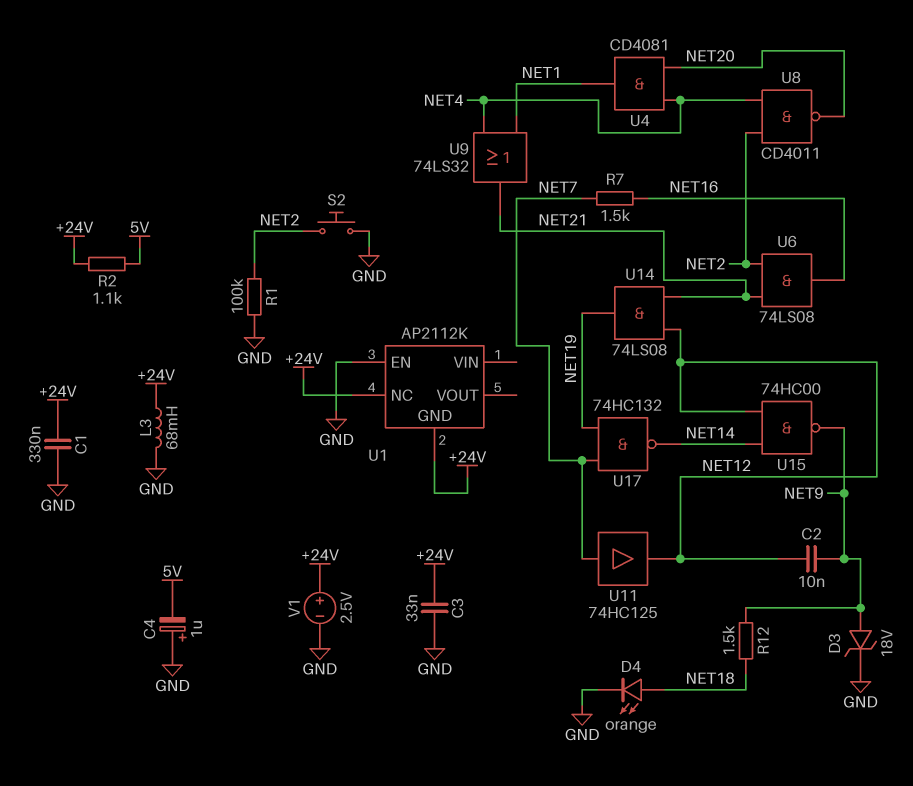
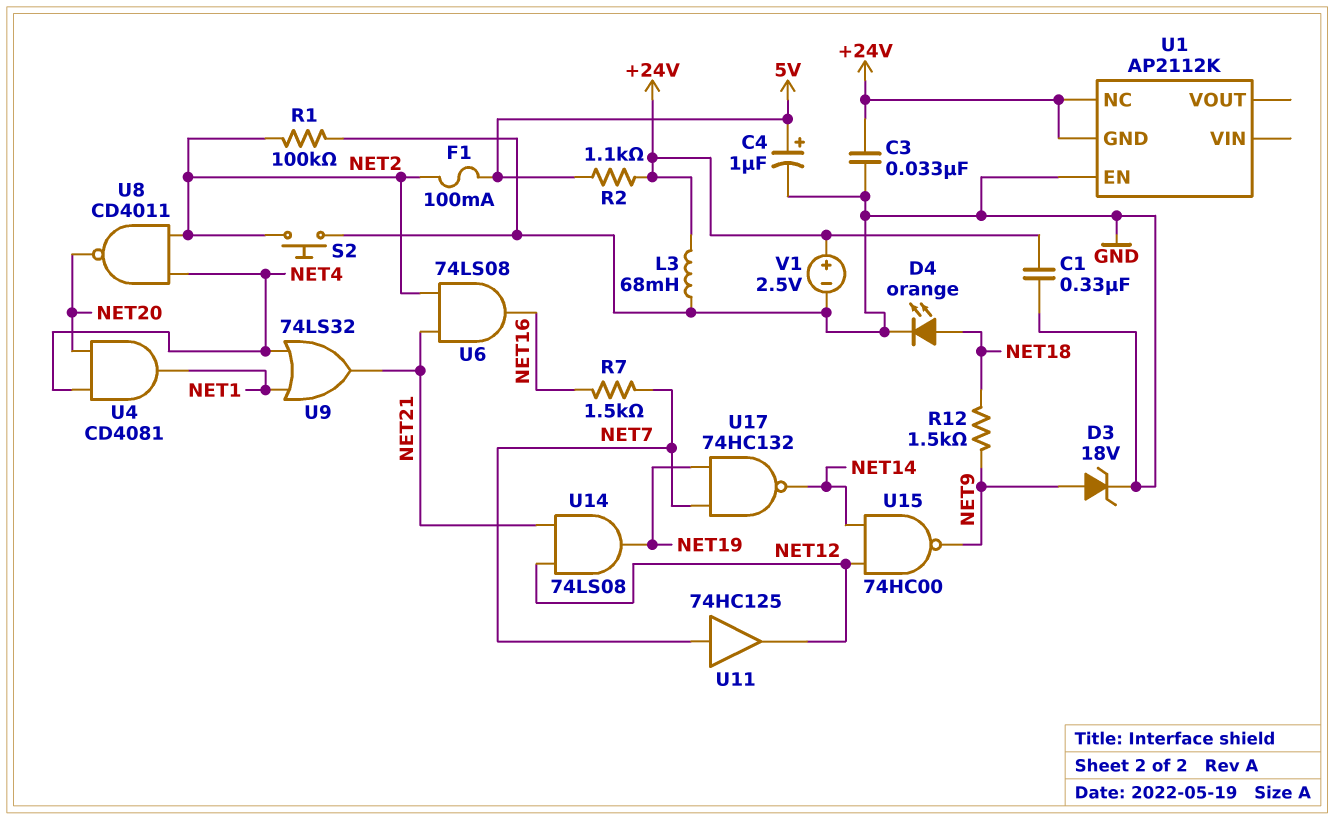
C2: 10nF (NET9, NET12) -> none
C4: 1uF (plus GND, minus 5V) -> 1uF (plus 5V, minus GND)
F1: none -> 100mA (5V, NET2)

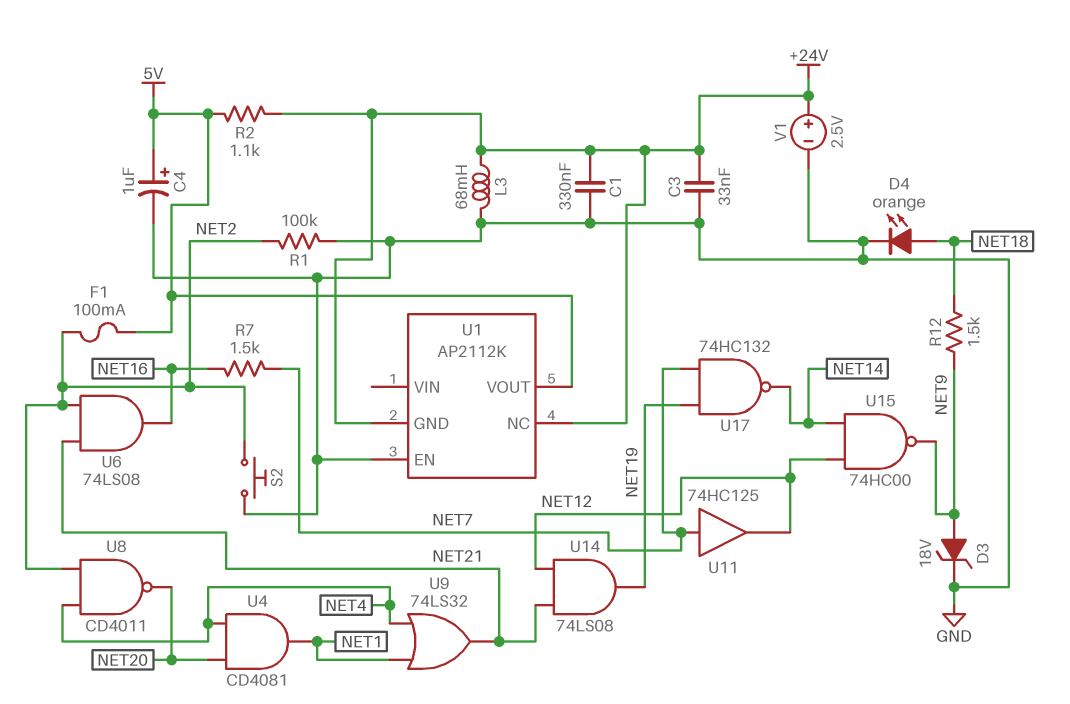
U1 pin VOUT: none -> 5V

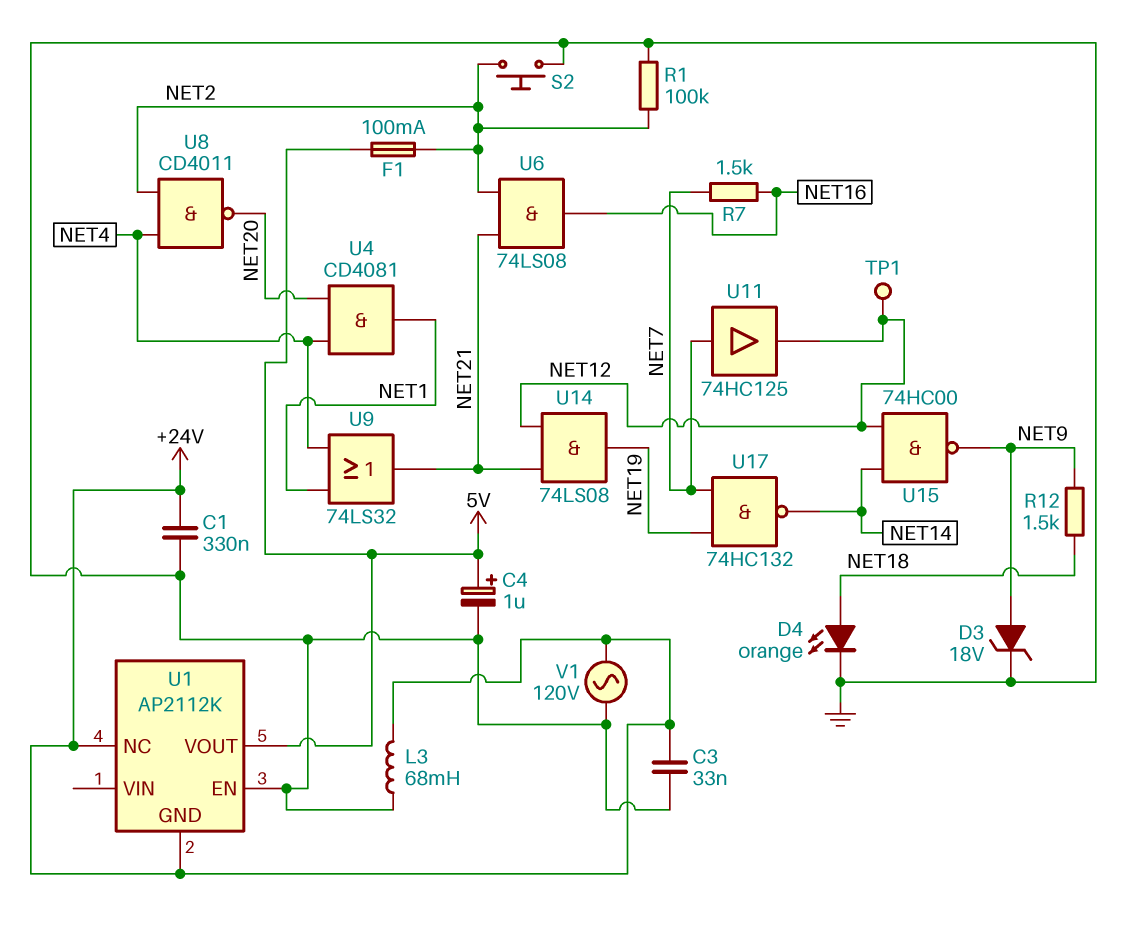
R2: 1.1k (+24V, 5V) -> none
TP1: none -> test point (NET12)
V1: 2.5V (plus +24V, minus GND) -> AC 120V (+24V, GND)

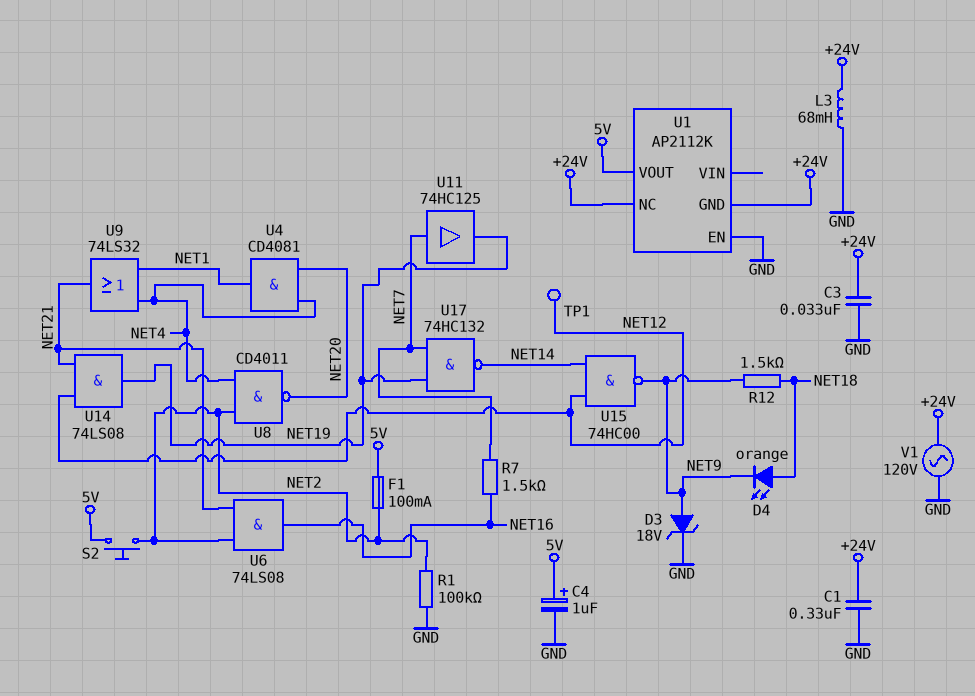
D4: LED orange (A NET18, K GND) -> LED orange (A NET18, K NET9)
S2: button (GND, NET2) -> button (5V, NET2)
U11: buffer 74HC125 (in NET7, out NET12) -> buffer 74HC125 (in NET7, out NET19)

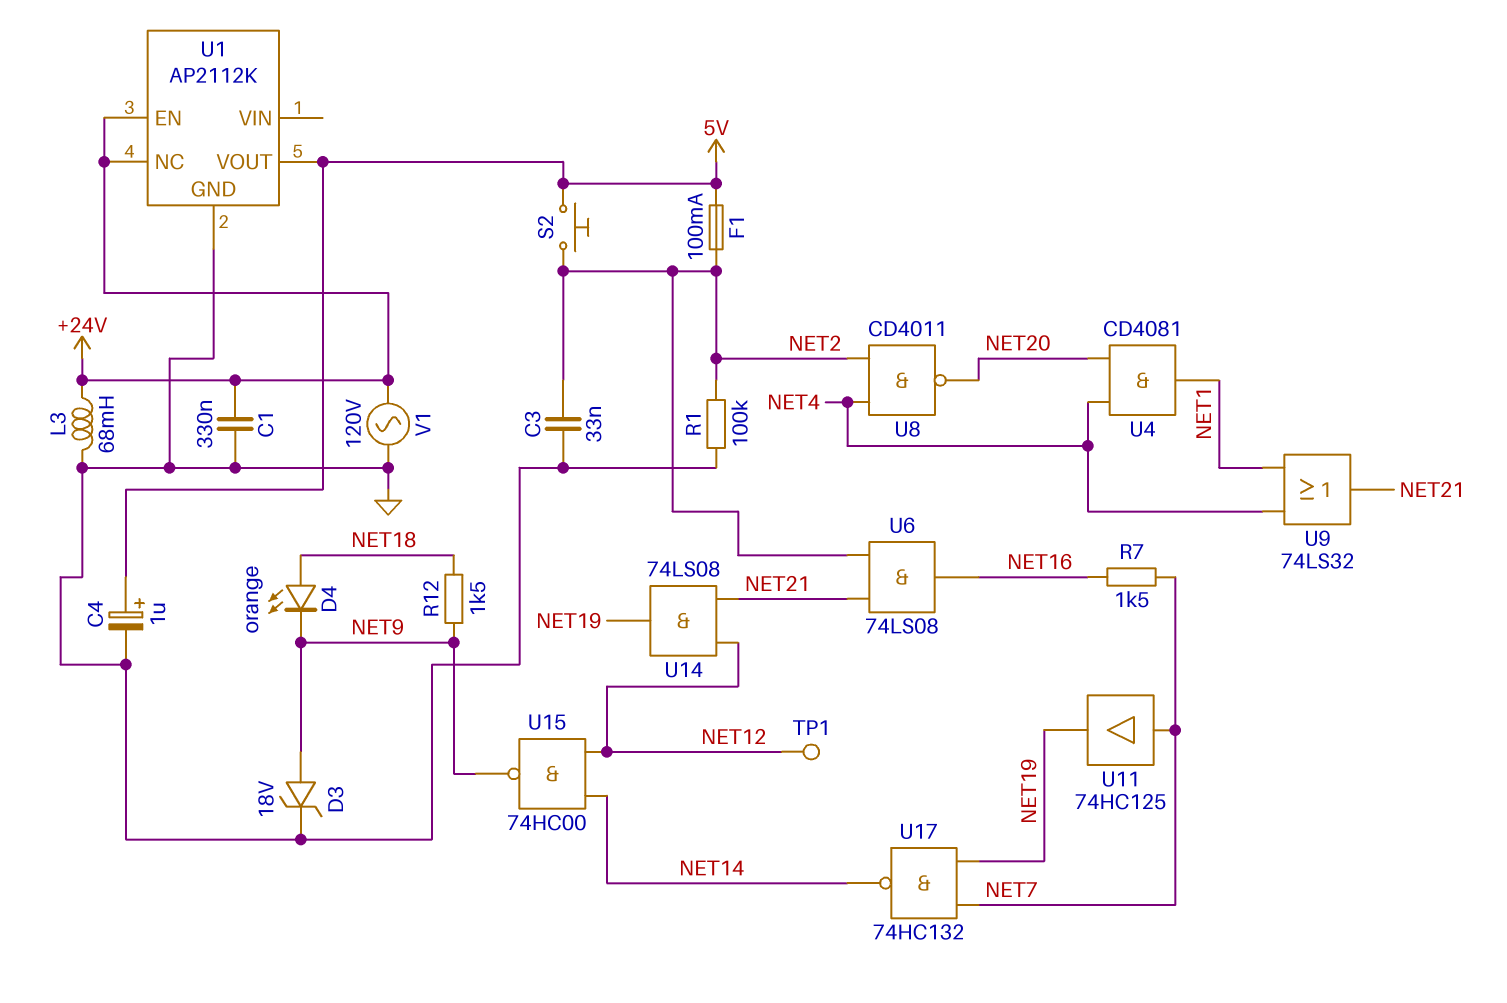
C3: 33nF (+24V, GND) -> 33nF (GND, NET2)
U1 pin EN: GND -> +24V
U1 pin GND: +24V -> GND

